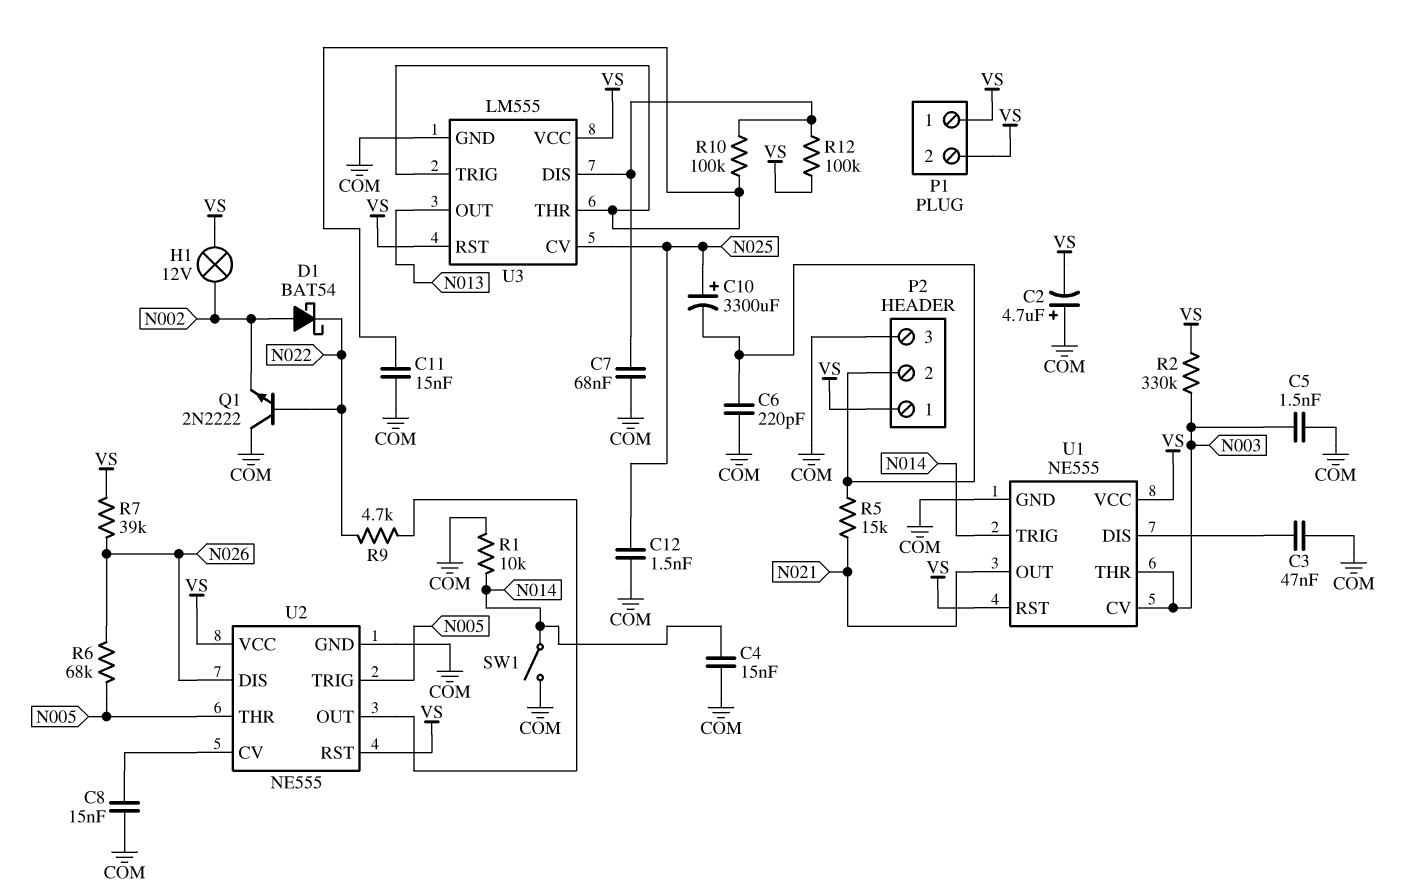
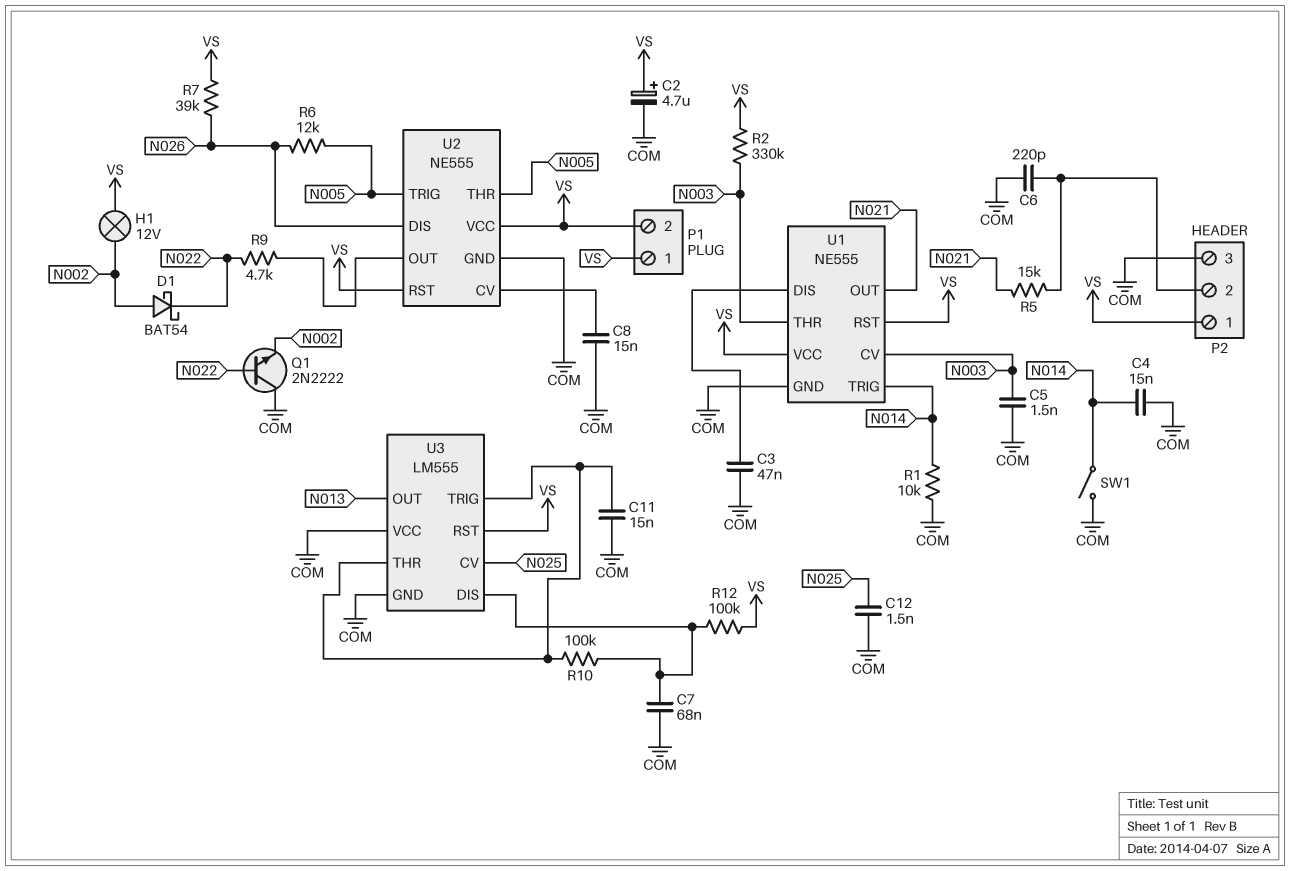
C2: 4.7uF (plus COM, minus VS) -> 4.7uF (plus VS, minus COM)
C10: 3300uF (plus N025, minus P2/2) -> none
R6: 68k (N005, N026) -> 12k (N005, N026)
U3 pin VCC: VS -> COM

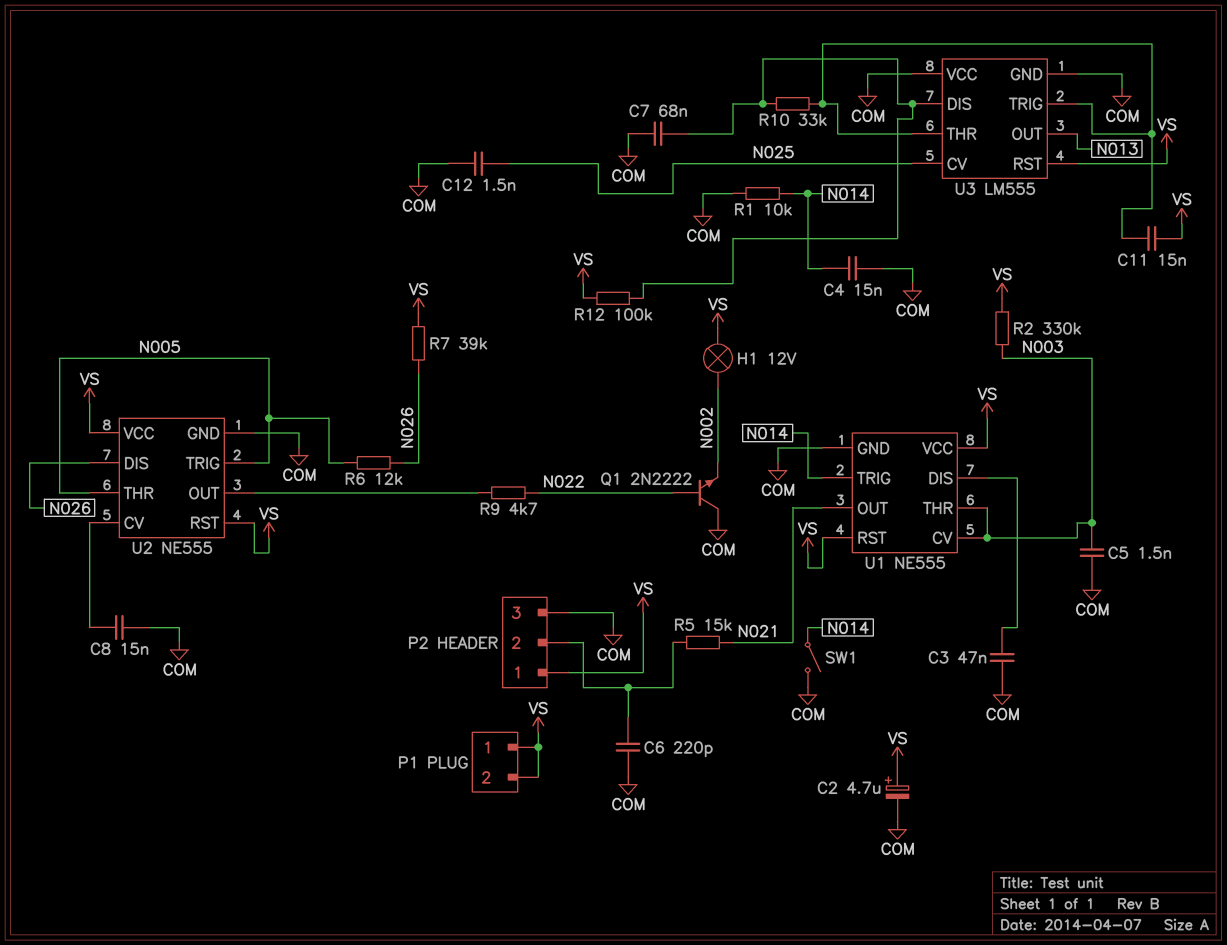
C11: 15nF (COM, U3/THR) -> 15nF (U3/THR, VS)
D1: schottky BAT54 (A N002, K N022) -> none
R10: 100k (U3/DIS, U3/THR) -> 33k (U3/DIS, U3/THR)

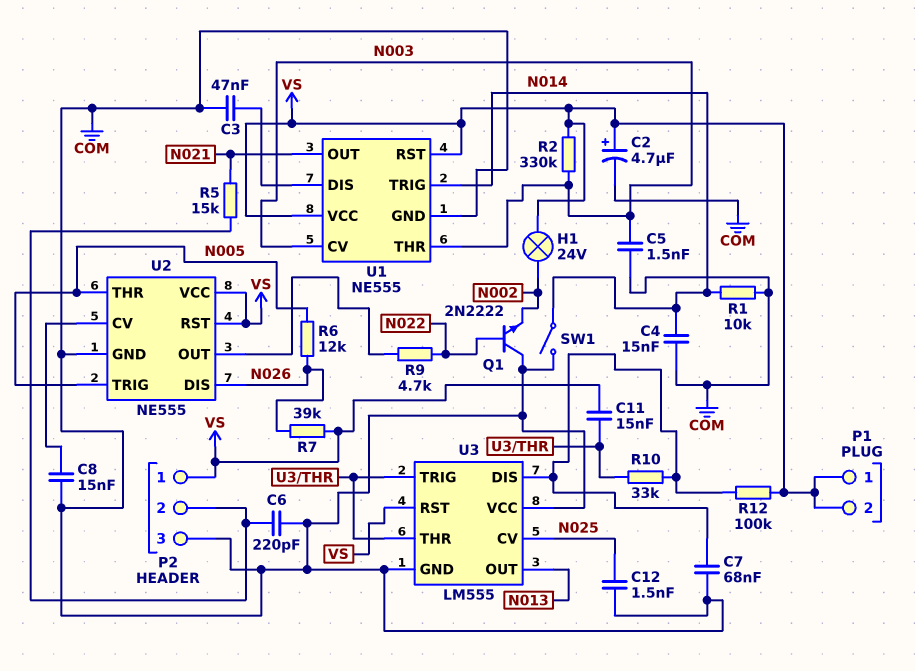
H1: lamp 12V (N002, VS) -> lamp 24V (N002, VS)

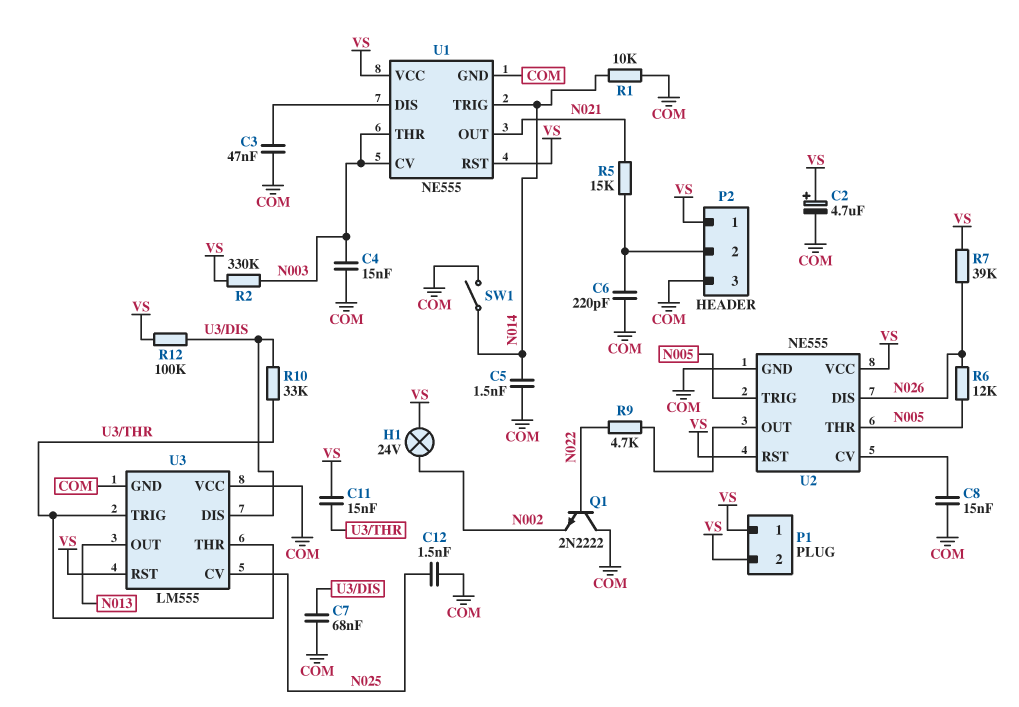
C4: 15nF (COM, N014) -> 15nF (COM, N003)
C5: 1.5nF (COM, N003) -> 1.5nF (COM, N014)

